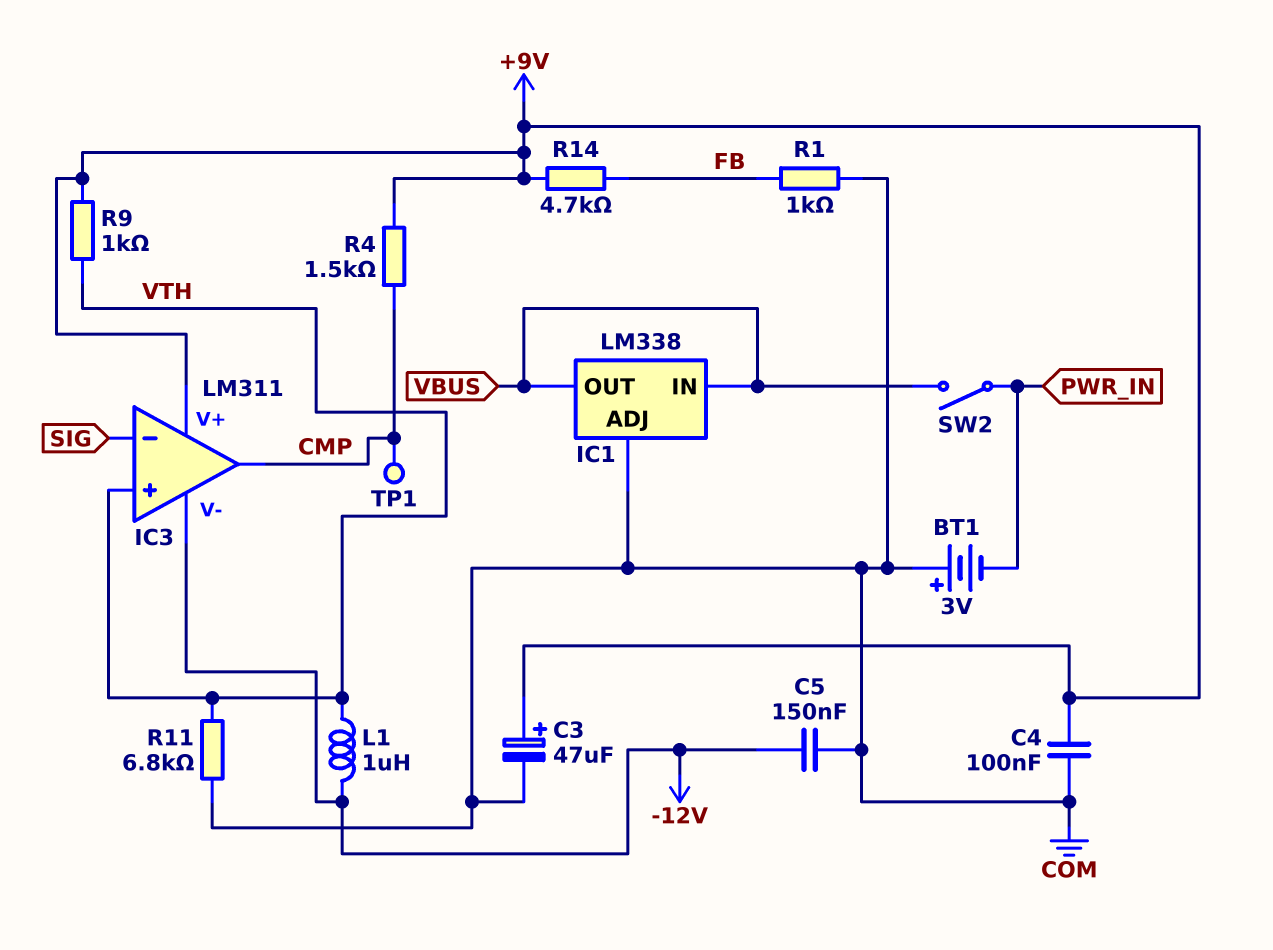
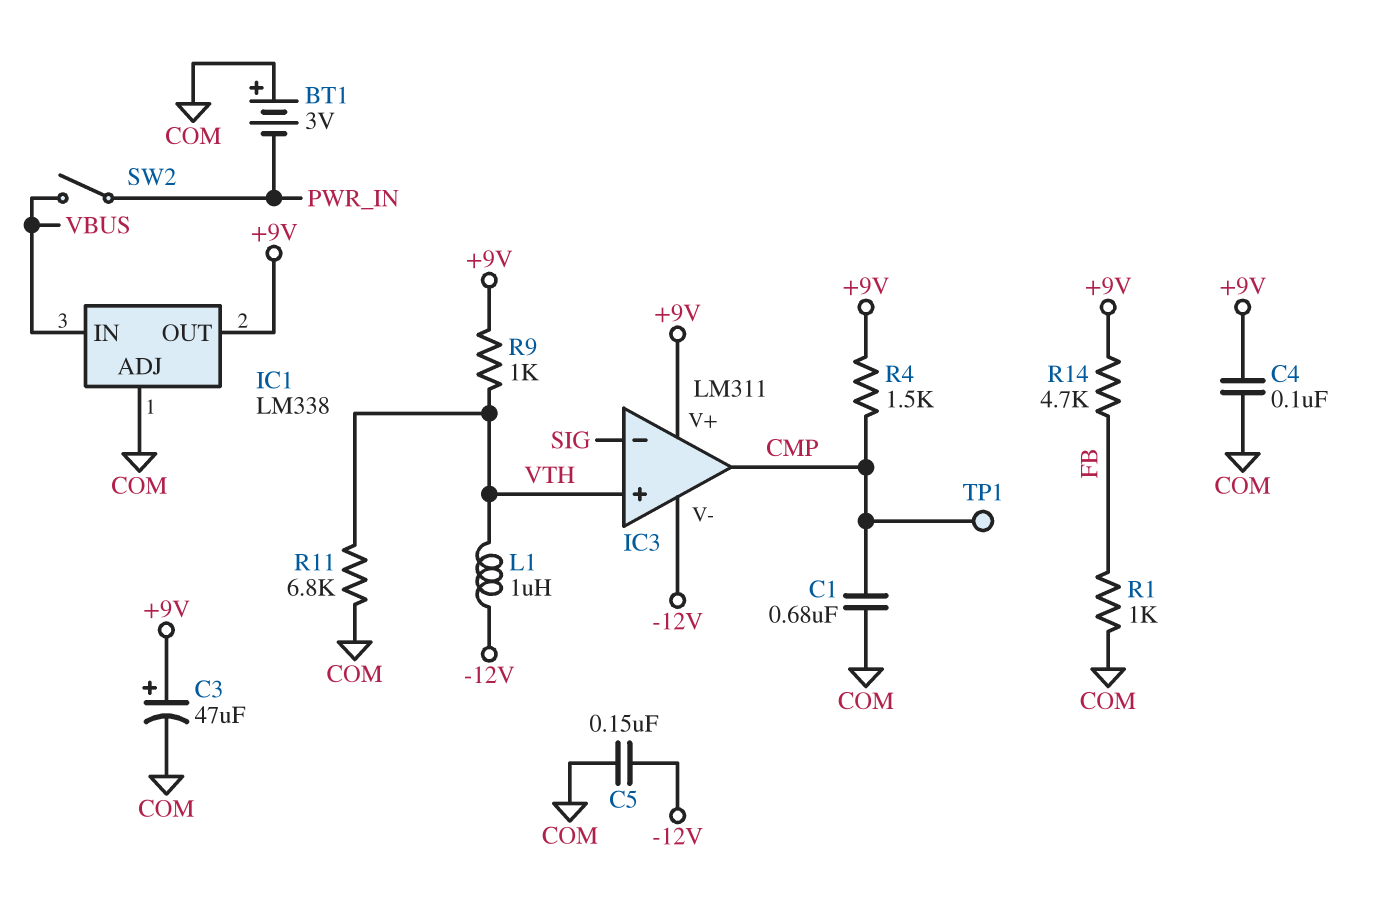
C1: none -> 680nF (CMP, COM)
IC1 pin OUT: VBUS -> +9V

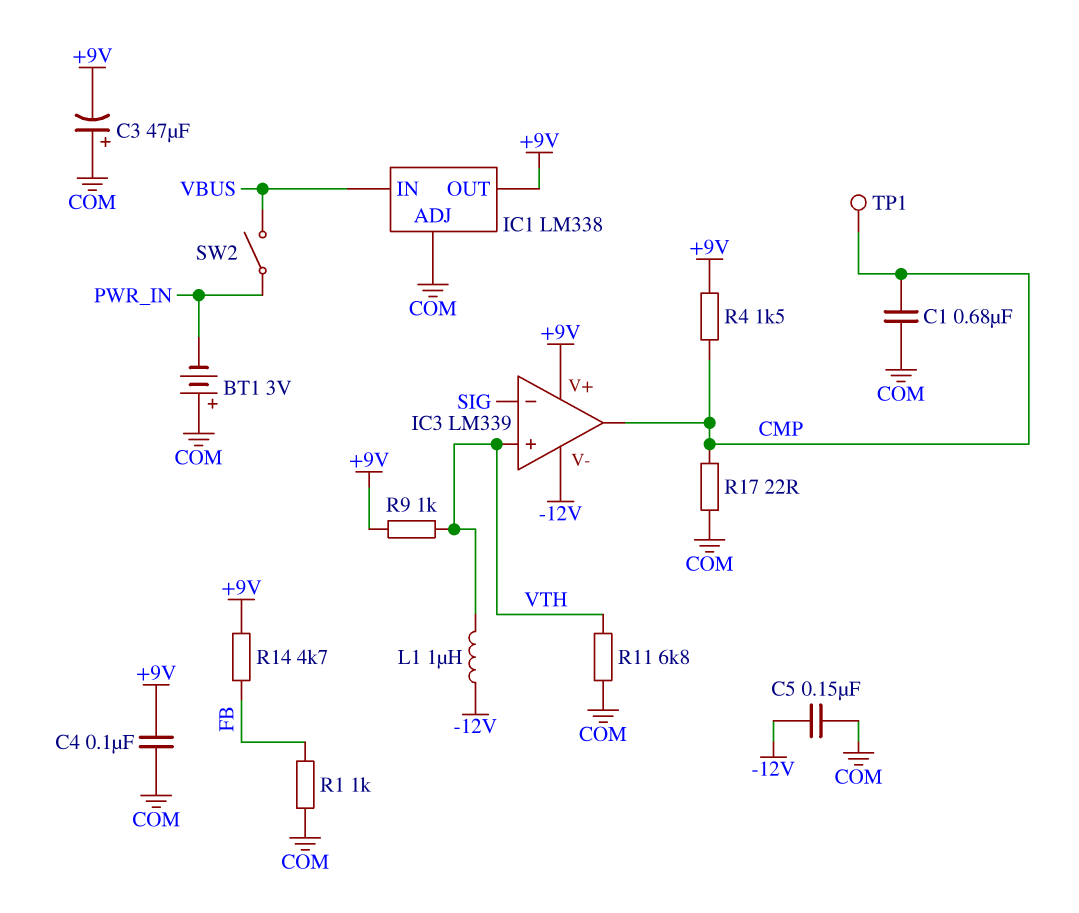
C3: 47uF (plus +9V, minus COM) -> 47uF (plus COM, minus +9V)
IC3: LM311 -> LM339
R17: none -> 22 (CMP, COM)

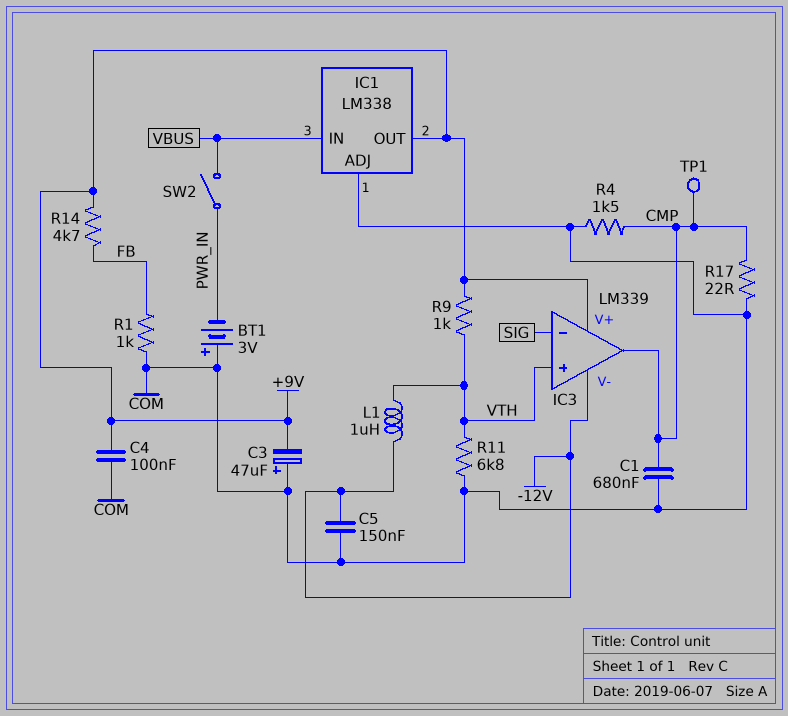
R4: 1.5k (+9V, CMP) -> 1.5k (CMP, COM)

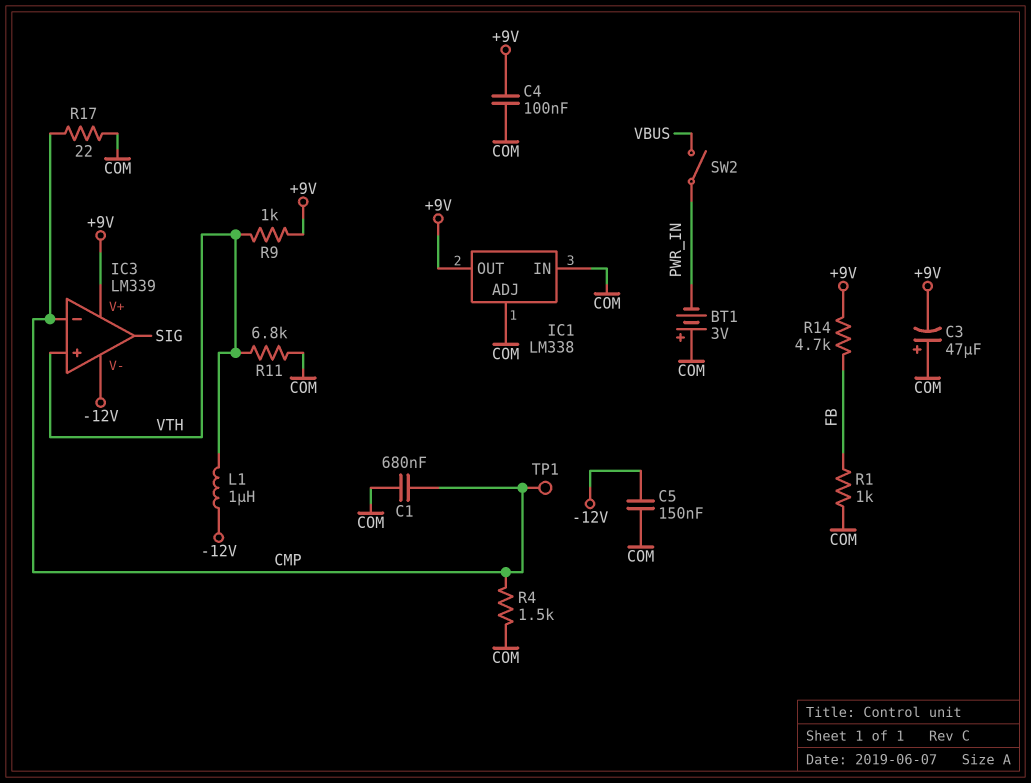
IC1 pin IN: VBUS -> COM
IC3 pin in-: SIG -> CMP
IC3 pin out: CMP -> SIG

